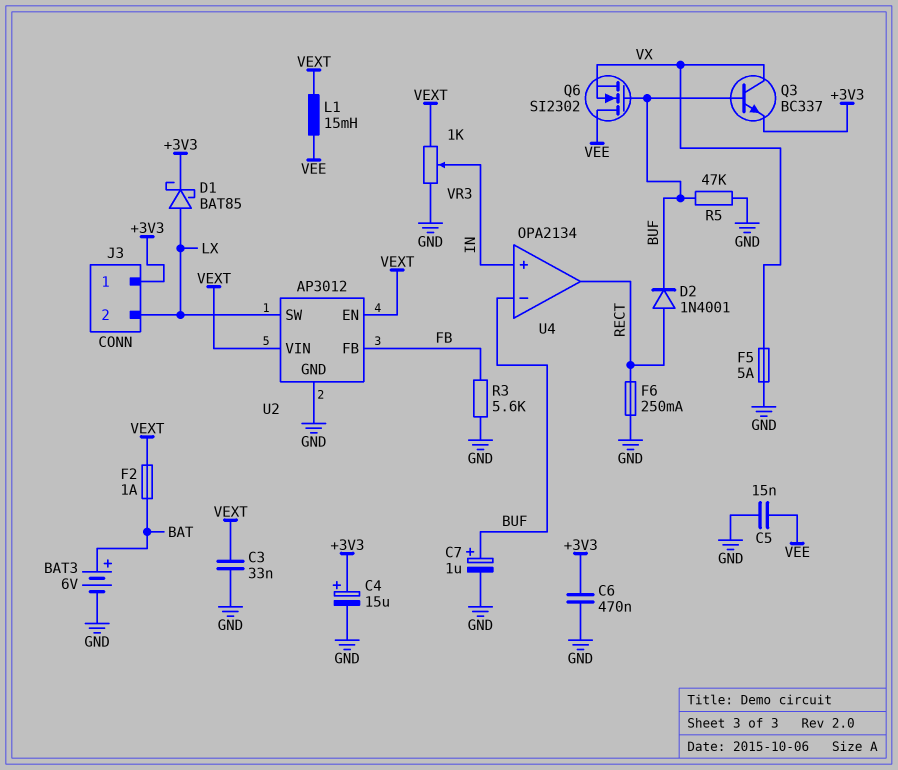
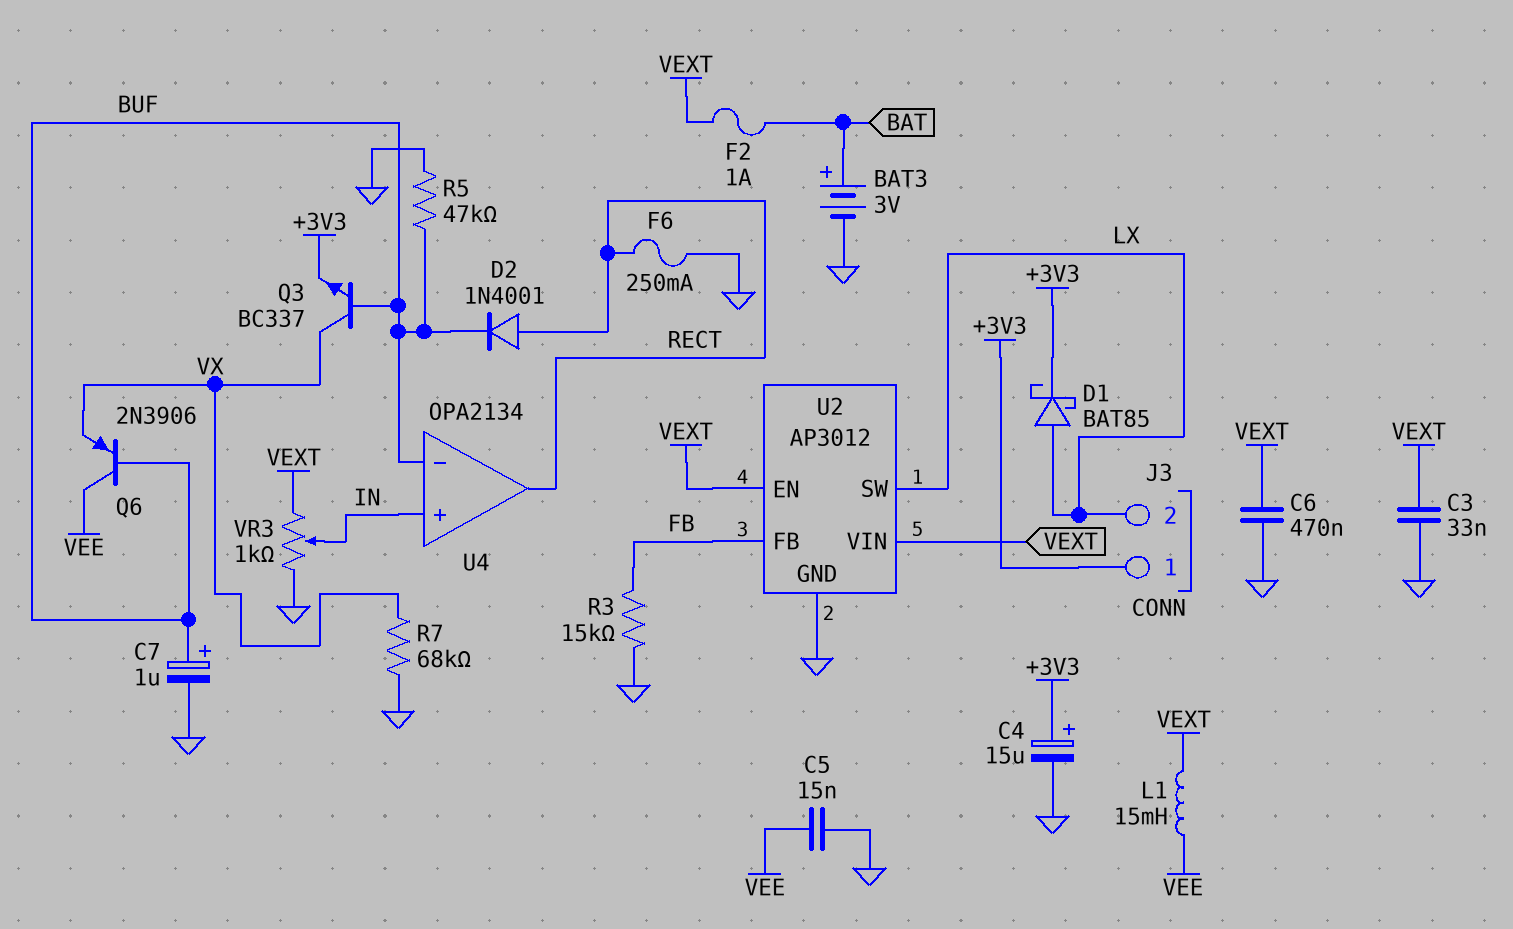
BAT3: 6V (plus BAT, minus GND) -> 3V (plus BAT, minus GND)
C6: 470nF (+3V3, GND) -> 470nF (GND, VEXT)
F5: 5A (GND, VX) -> none
Q6: NMOS SI2302 (G BUF, D VEE, S VX) -> PNP 2N3906 (B BUF, C VEE, E VX)
R3: 5.6k (FB, GND) -> 15k (FB, GND)
R7: none -> 68k (GND, VX)

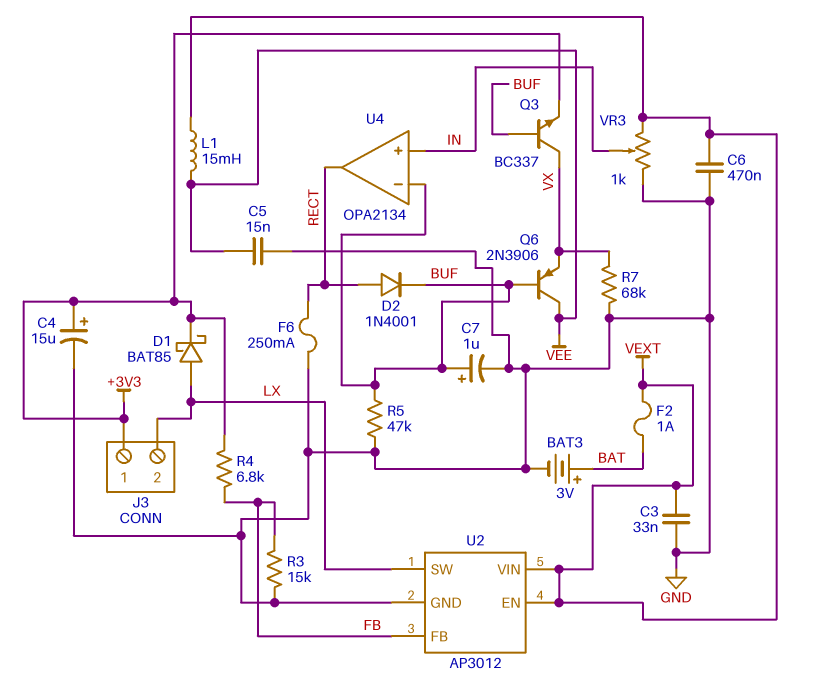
R4: none -> 6.8k (+3V3, FB)

